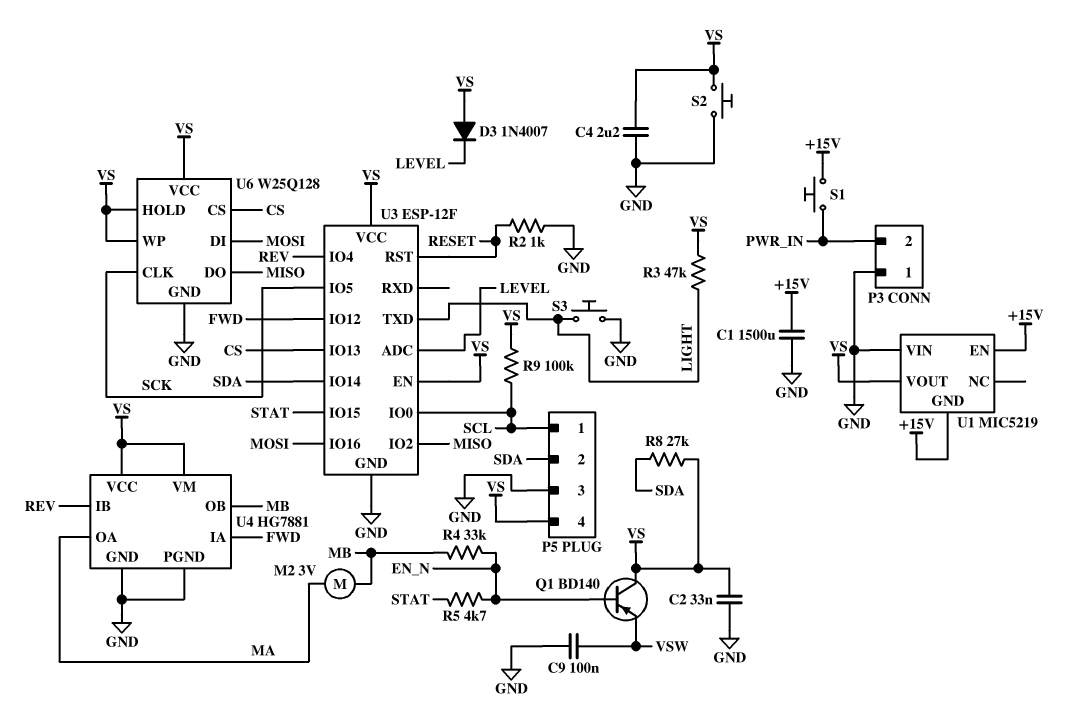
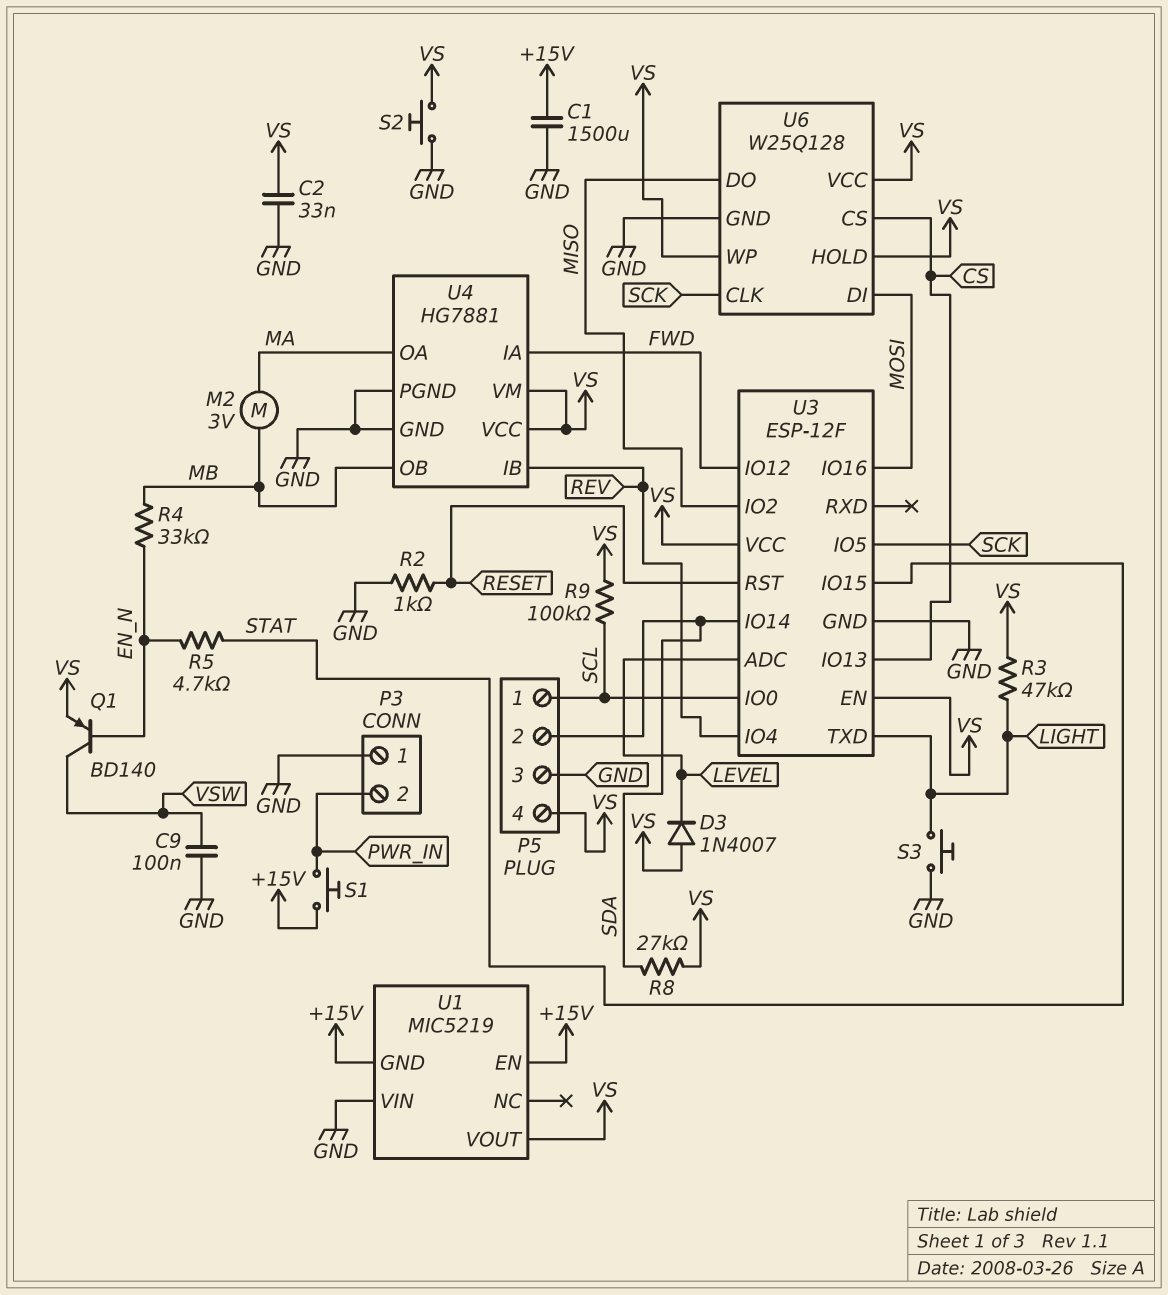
C4: 2.2uF (GND, VS) -> none
Q1: PNP BD140 (B EN_N, C VS, E VSW) -> PNP BD140 (B EN_N, C VSW, E VS)

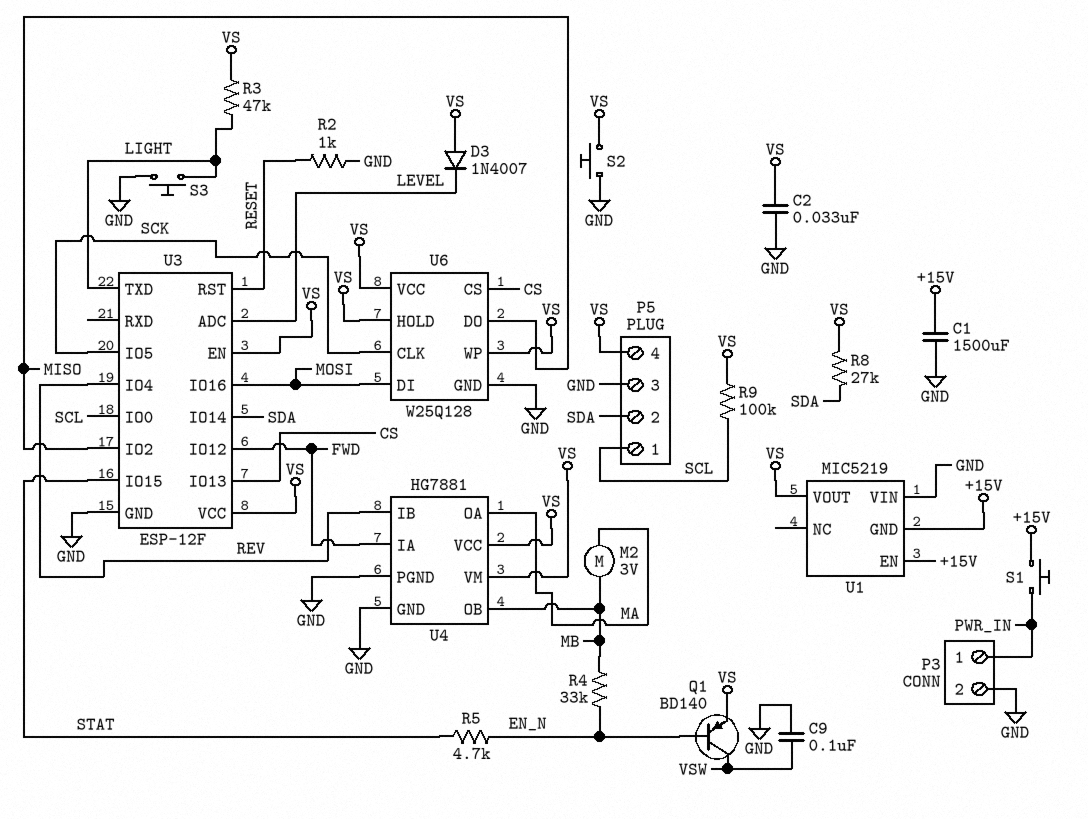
P3 pin 1: GND -> PWR_IN
P3 pin 2: PWR_IN -> GND

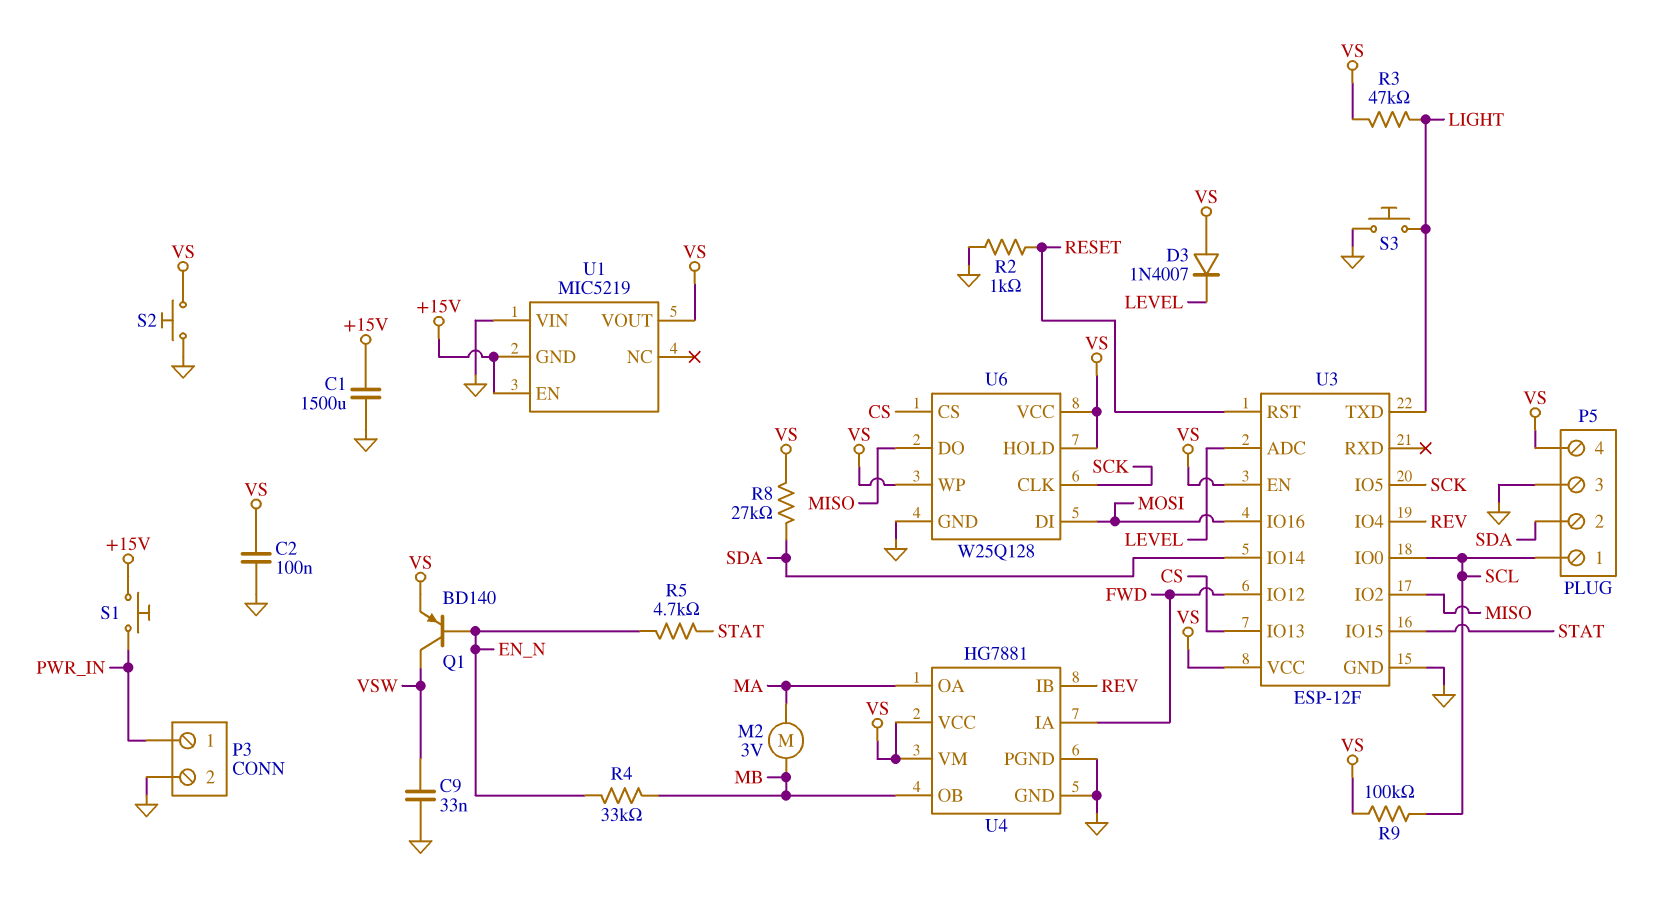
C2: 33nF (GND, VS) -> 100nF (GND, VS)
C9: 100nF (GND, VSW) -> 33nF (GND, VSW)

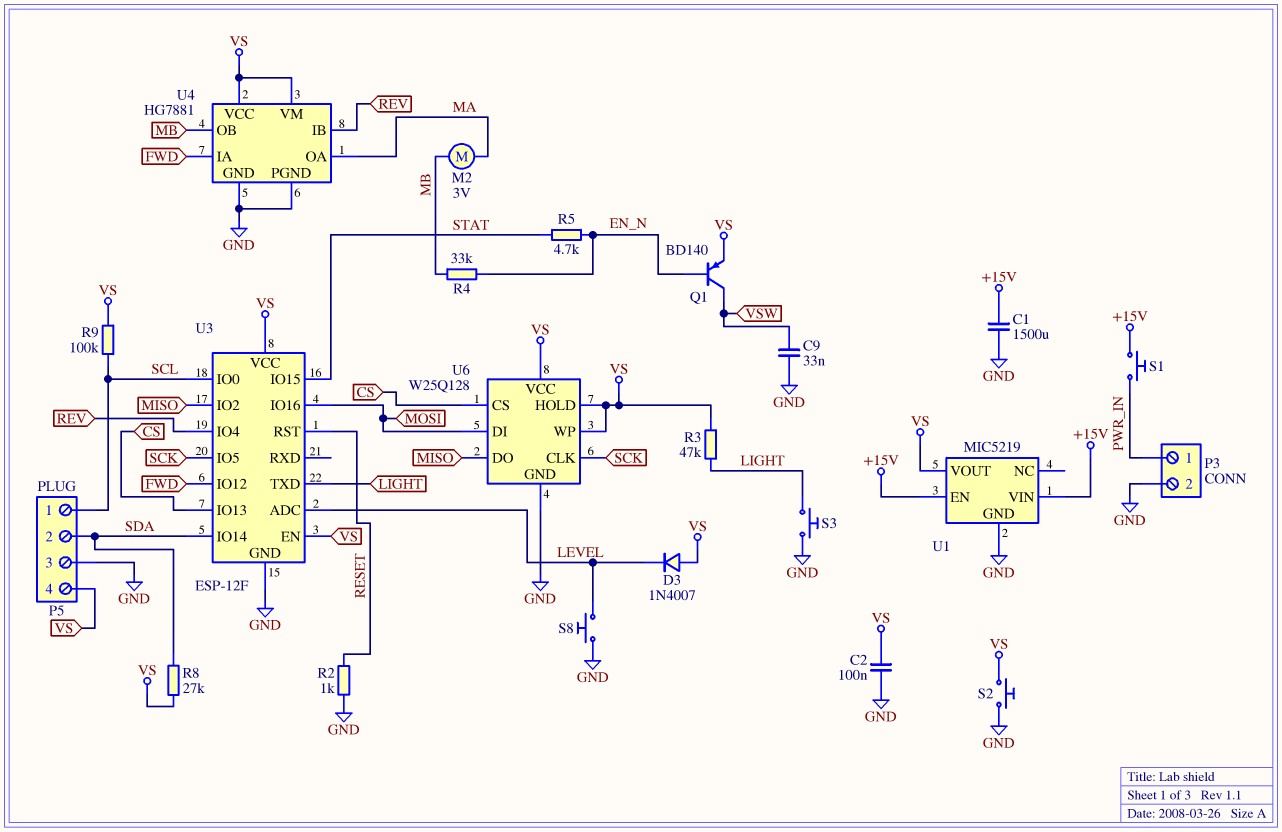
S8: none -> button (GND, LEVEL)
U1 pin GND: +15V -> GND
U1 pin VIN: GND -> +15V

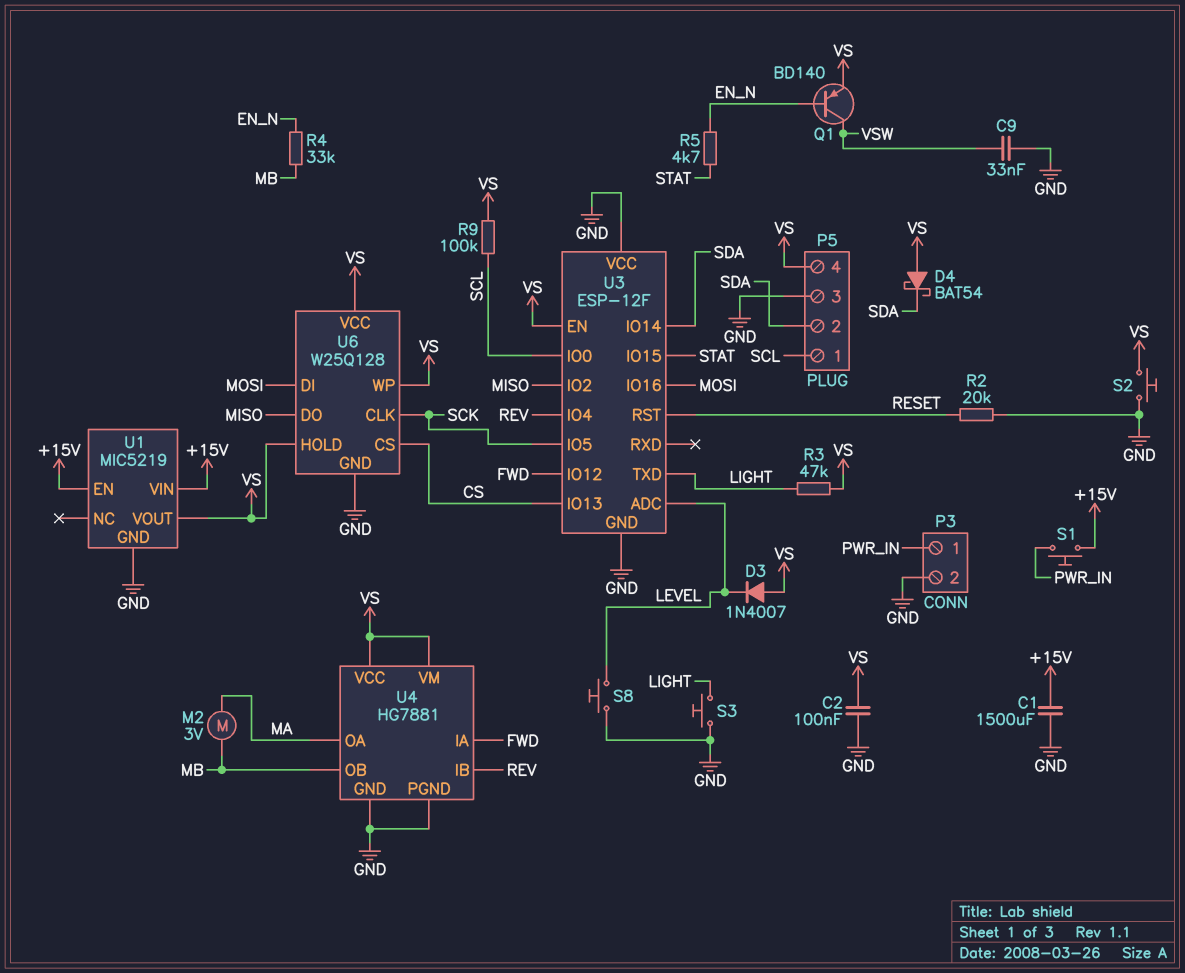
D4: none -> schottky BAT54 (A VS, K SDA)
R2: 1k (GND, RESET) -> 20k (GND, RESET)
R8: 27k (SDA, VS) -> none
U3 pin VCC: VS -> GND

